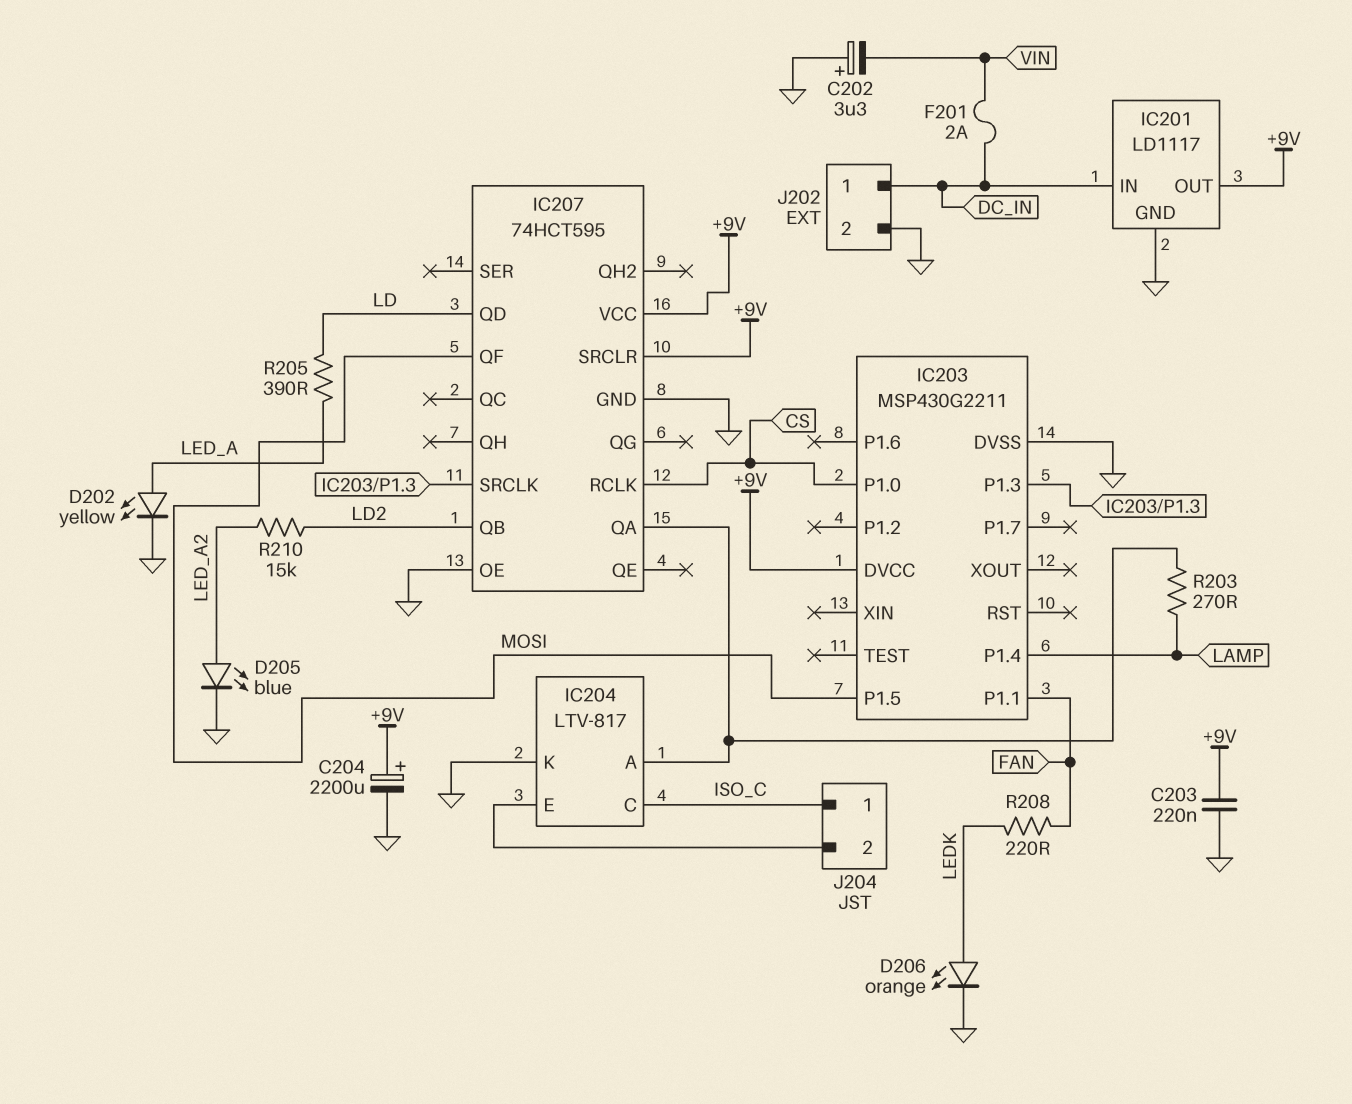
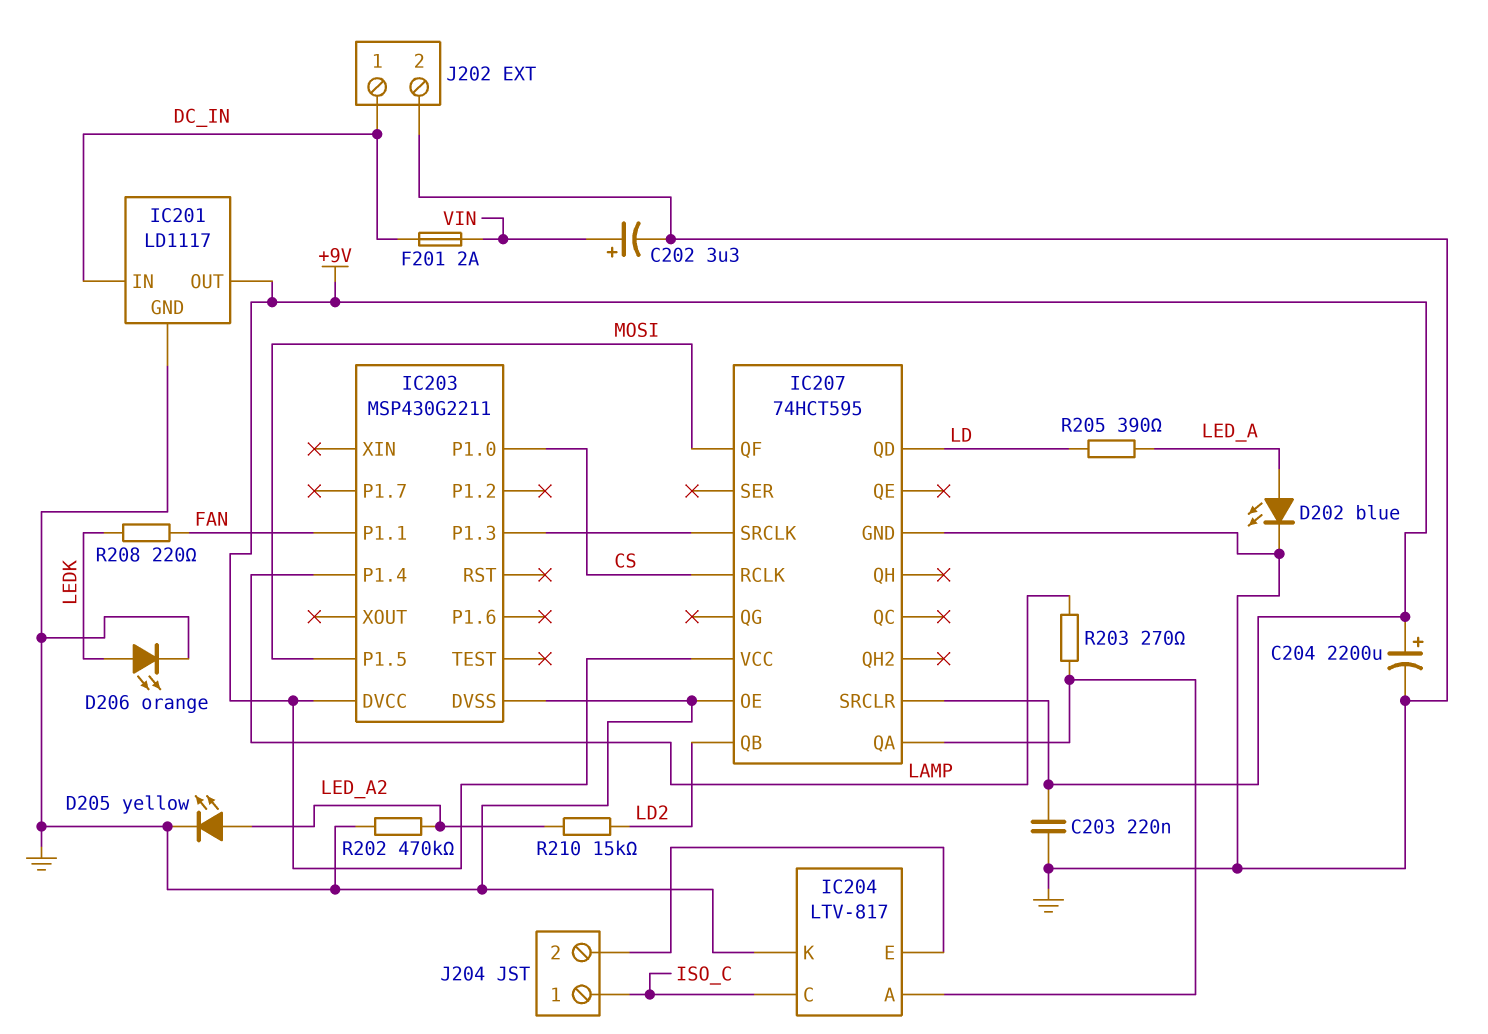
C202: 3.3uF (plus GND, minus VIN) -> 3.3uF (plus VIN, minus GND)
D202: LED yellow (A LED_A, K GND) -> LED blue (A LED_A, K GND)
D205: LED blue (A LED_A2, K GND) -> LED yellow (A LED_A2, K GND)
R202: none -> 470k (GND, LED_A2)

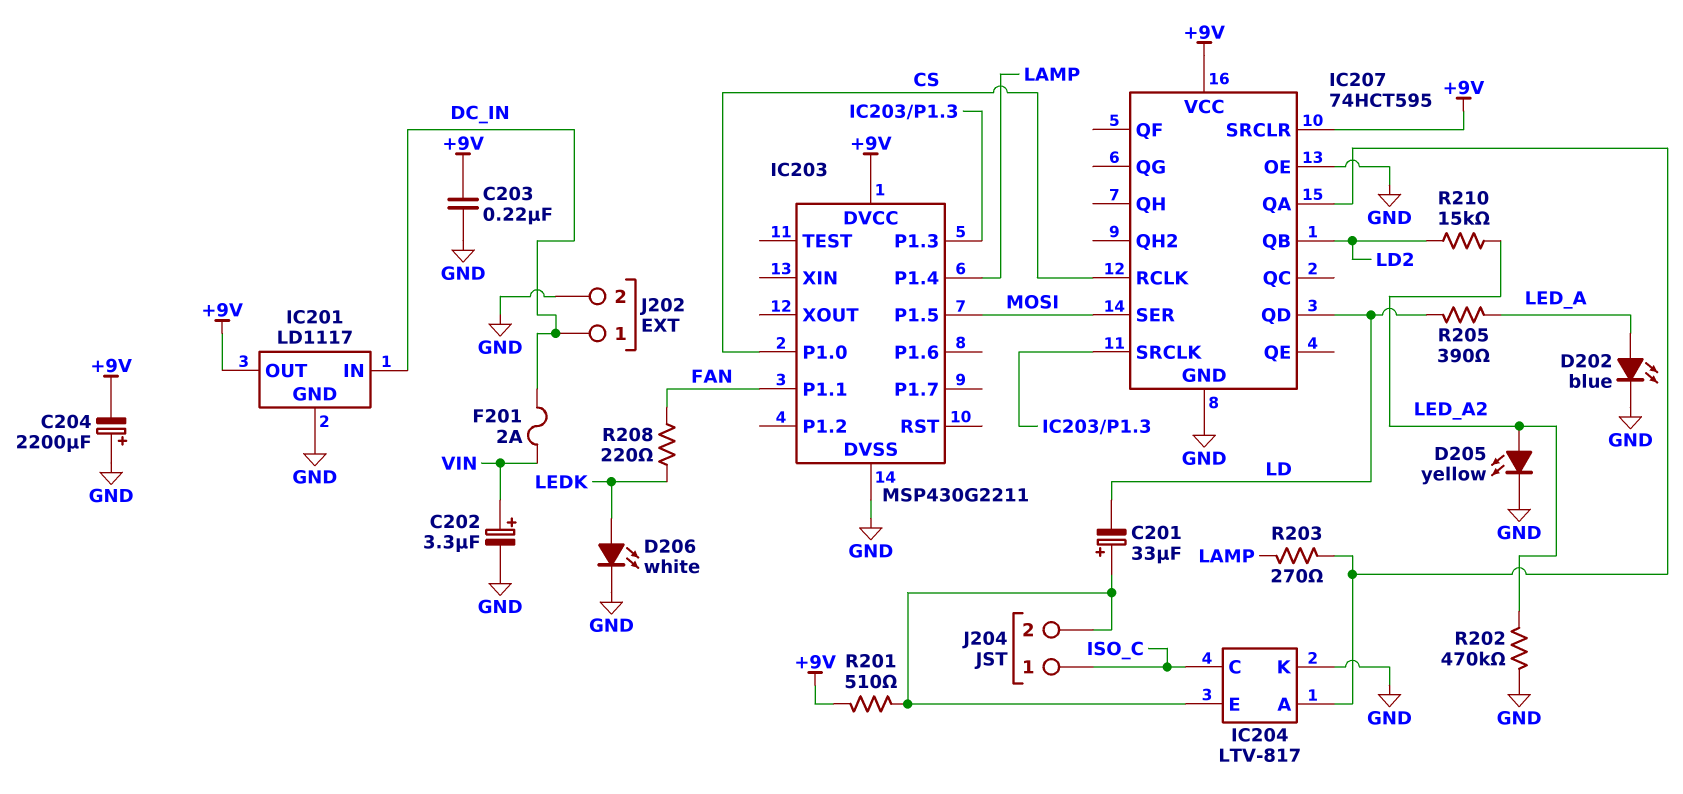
C201: none -> 33uF (plus IC204/E, minus LD)
C204: 2200uF (plus +9V, minus GND) -> 2200uF (plus GND, minus +9V)
D206: LED orange (A LEDK, K GND) -> LED white (A LEDK, K GND)
IC207 pin QF: MOSI -> none
IC207 pin SER: none -> MOSI
R201: none -> 510 (+9V, IC204/E)

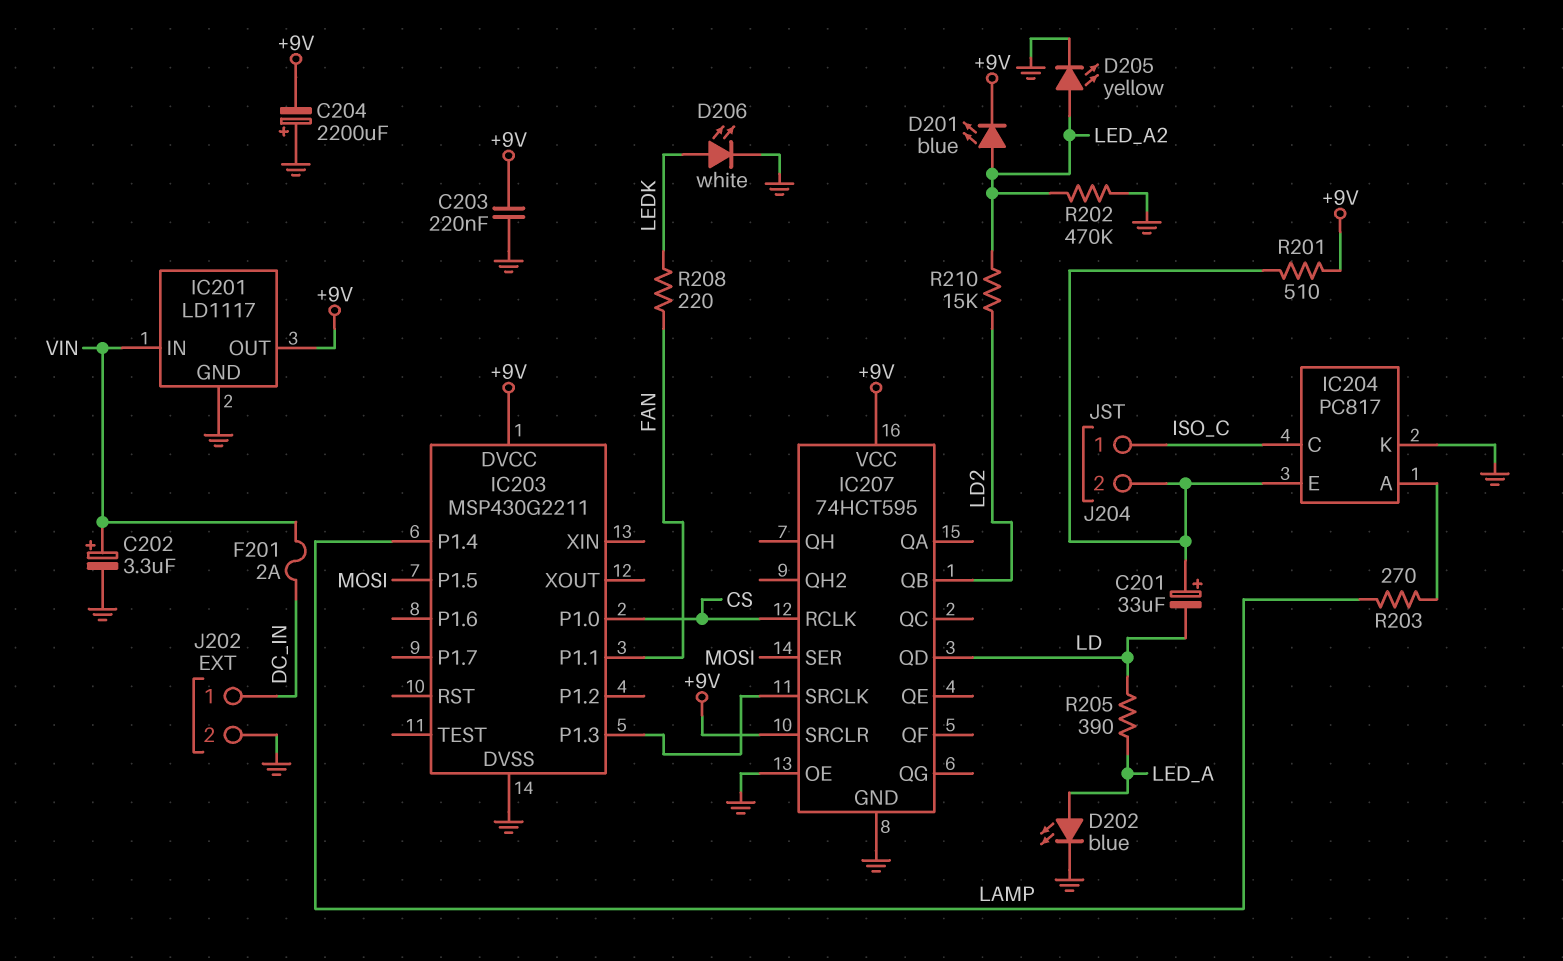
D201: none -> LED blue (A LED_A2, K +9V)
IC201 pin IN: DC_IN -> VIN
IC204: LTV-817 -> PC817
IC207 pin QA: IC204/A -> none

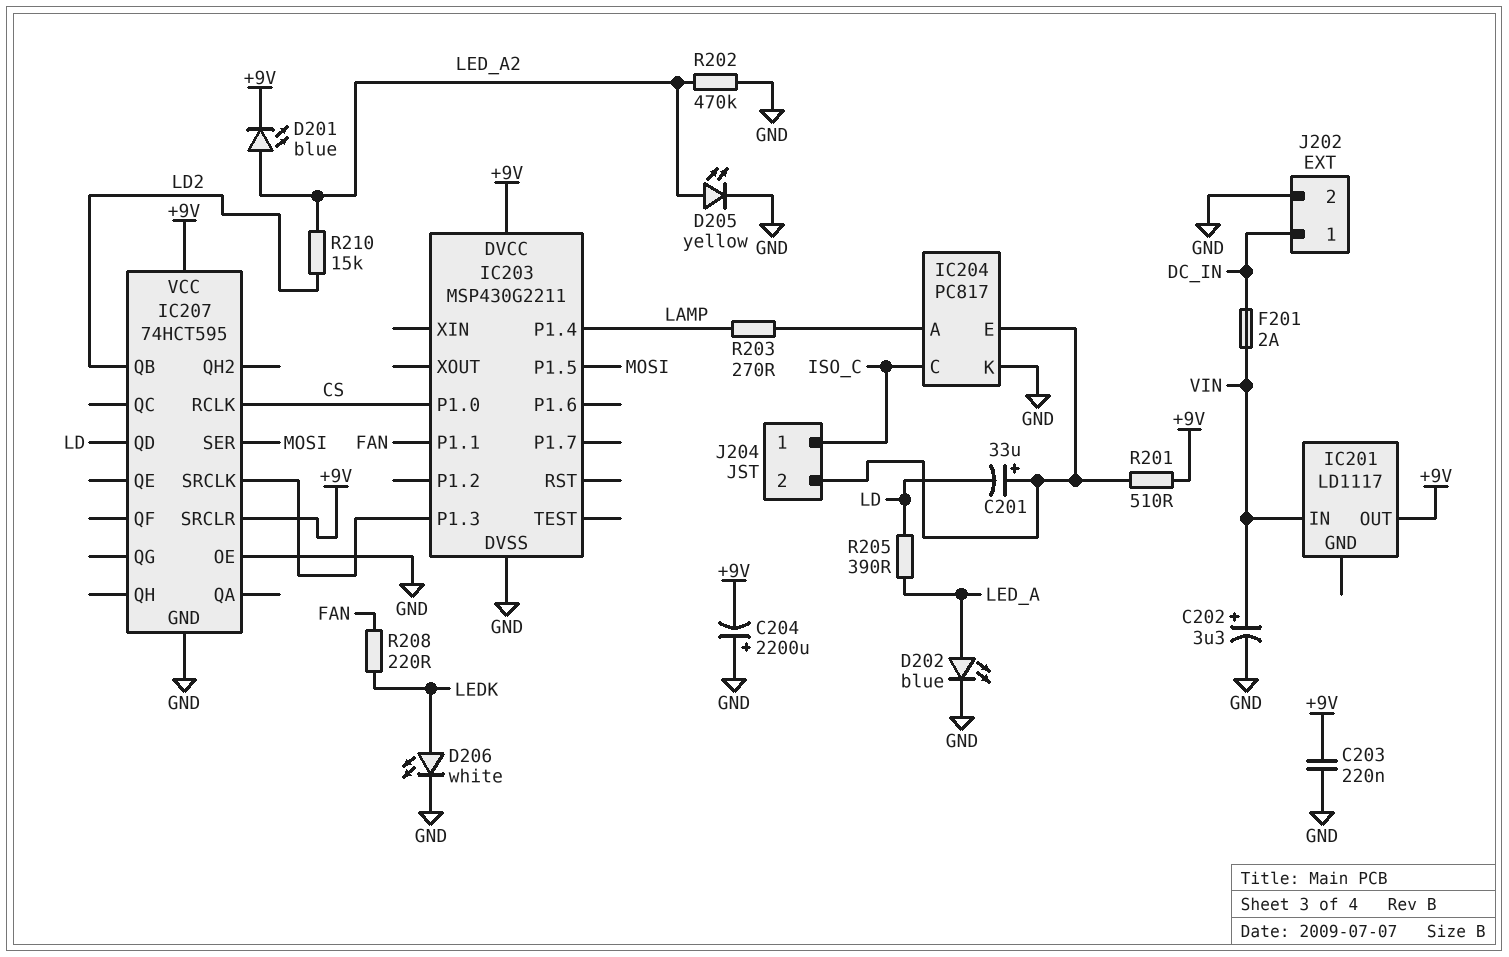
IC201 pin GND: GND -> none

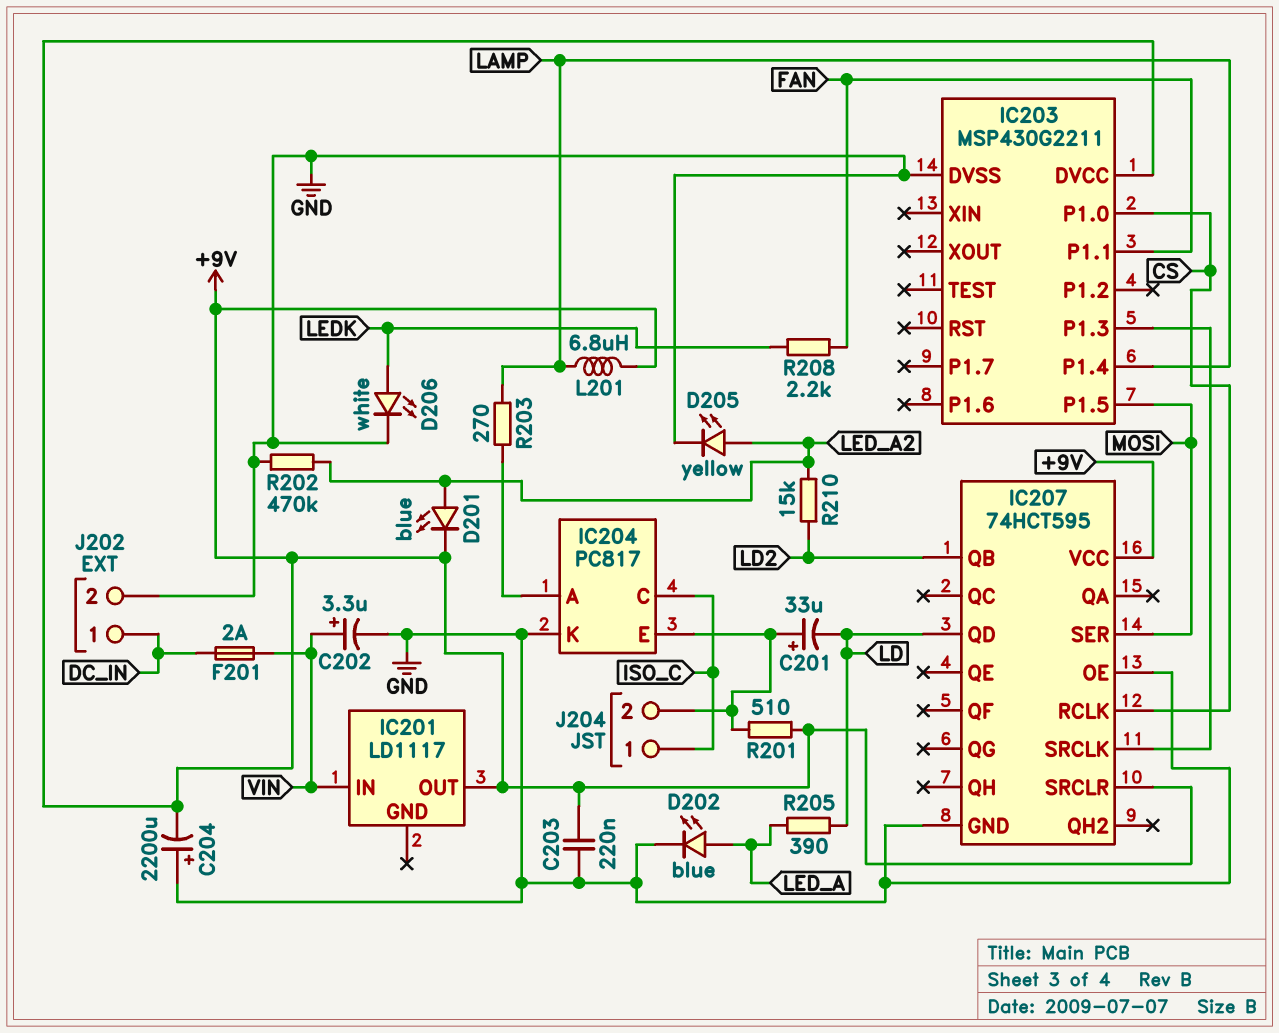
L201: none -> 6.8uH (+9V, LAMP)
R208: 220 (FAN, LEDK) -> 2.2k (FAN, LEDK)

